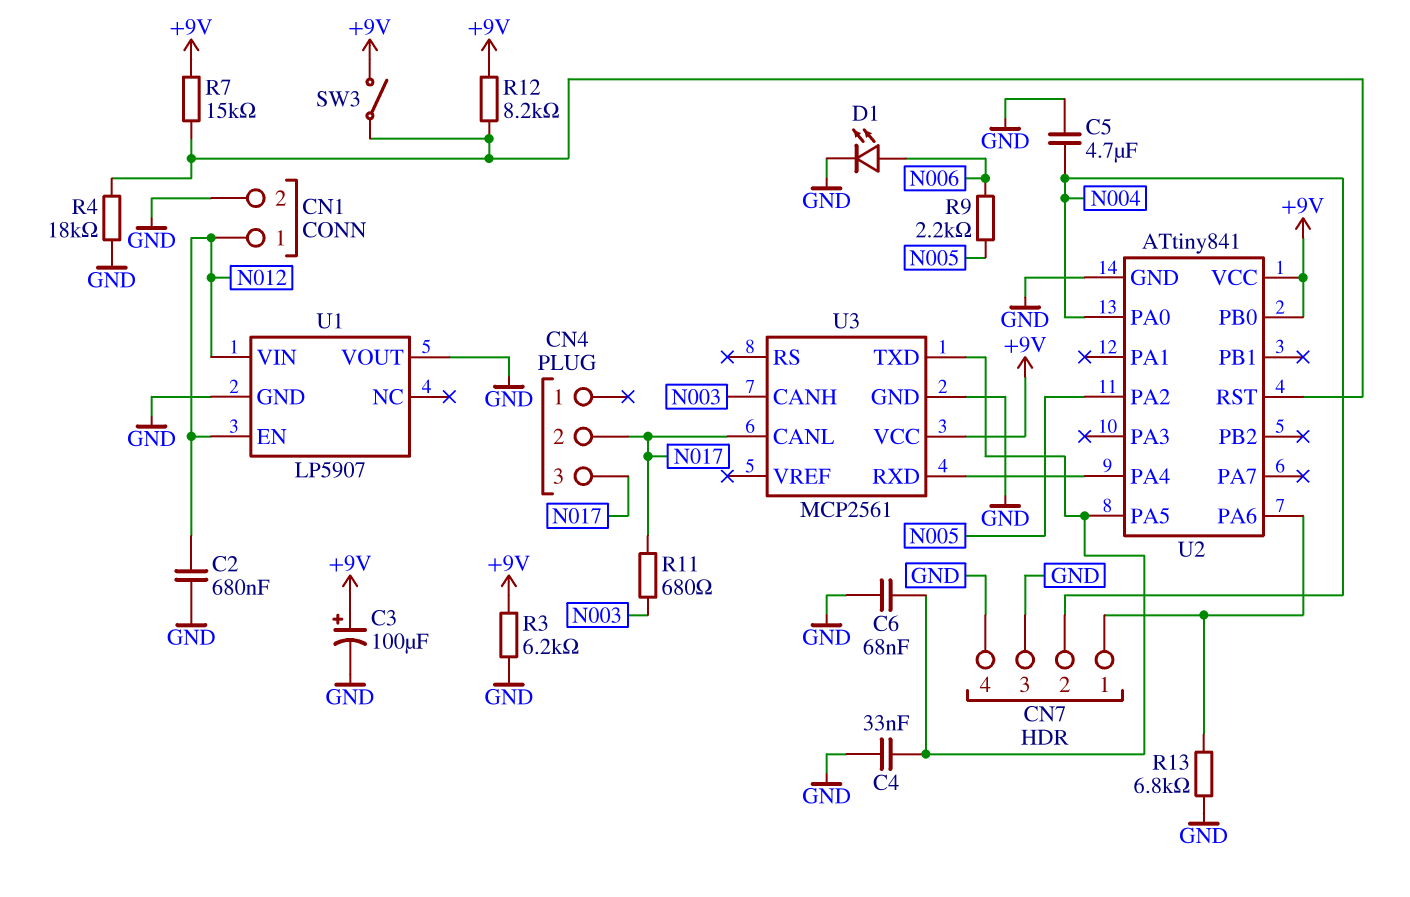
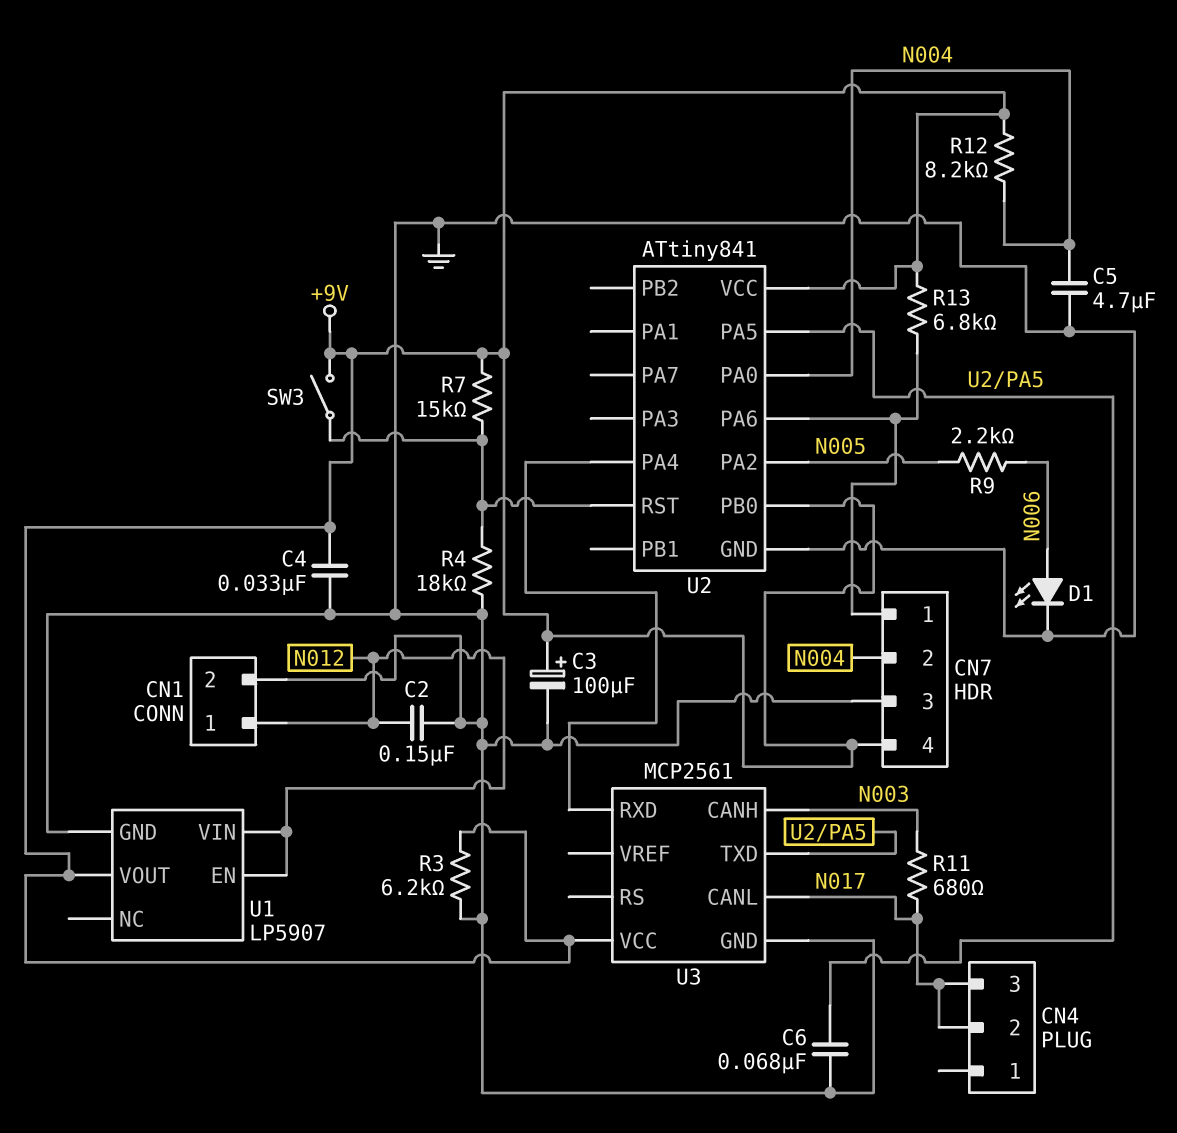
C2: 680nF (GND, N012) -> 150nF (GND, N012)
C4: 33nF (GND, U2/PA5) -> 33nF (+9V, GND)
CN7 pin 4: GND -> +9V
R12: 8.2k (+9V, U2/RST) -> 8.2k (+9V, N004)
R13: 6.8k (CN7/1, GND) -> 6.8k (+9V, CN7/1)
U1 pin VOUT: GND -> +9V

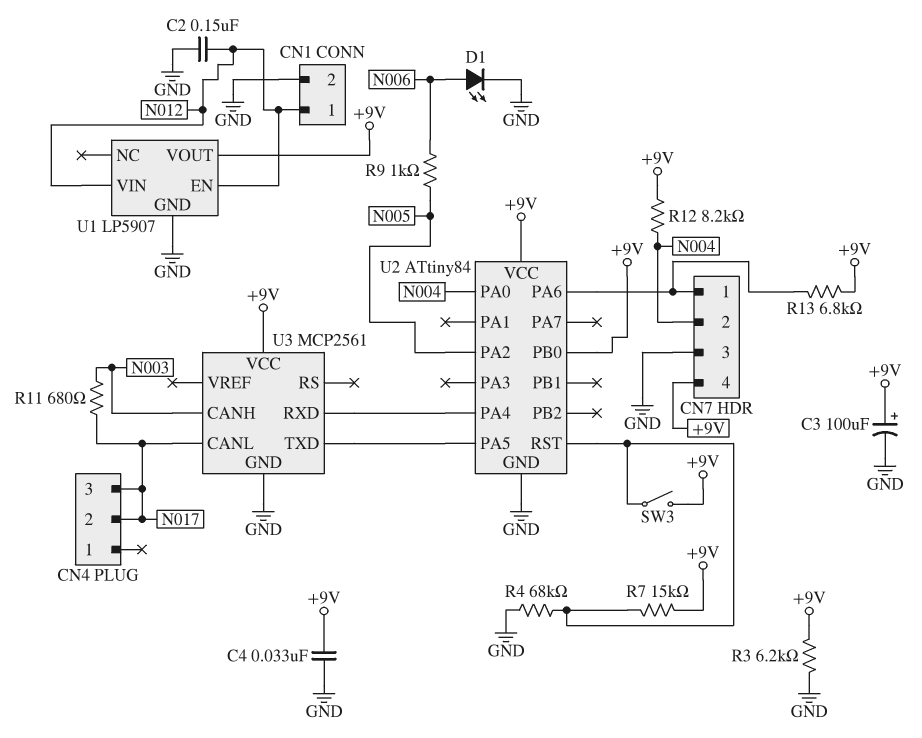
C5: 4.7uF (GND, N004) -> none
C6: 68nF (GND, U2/PA5) -> none
R4: 18k (GND, U2/RST) -> 68k (GND, U2/RST)
R9: 2.2k (N005, N006) -> 1k (N005, N006)
U2: ATtiny841 -> ATtiny84

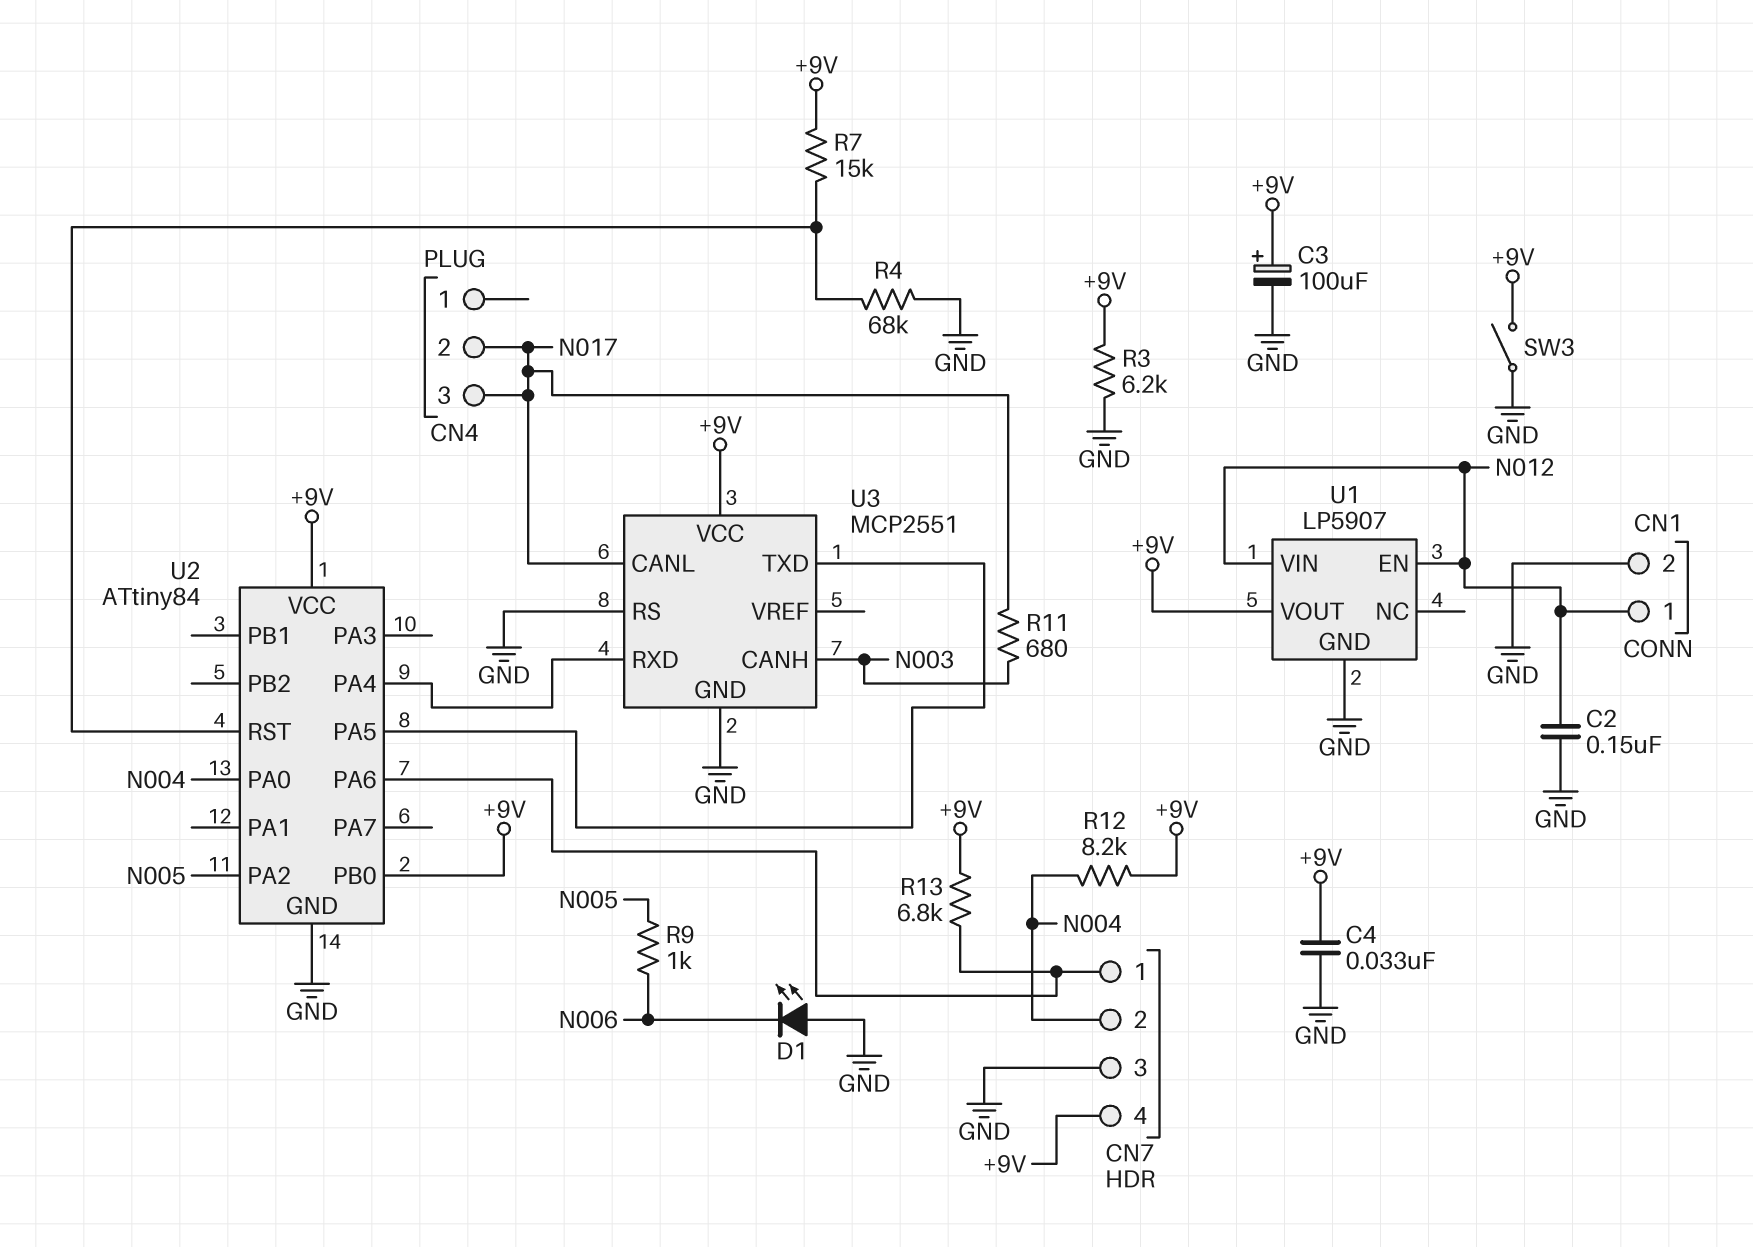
D1: LED (A N006, K GND) -> LED (A GND, K N006)
SW3: switch (+9V, U2/RST) -> switch (+9V, GND)
U3: MCP2561 -> MCP2551
U3 pin RS: none -> GND

